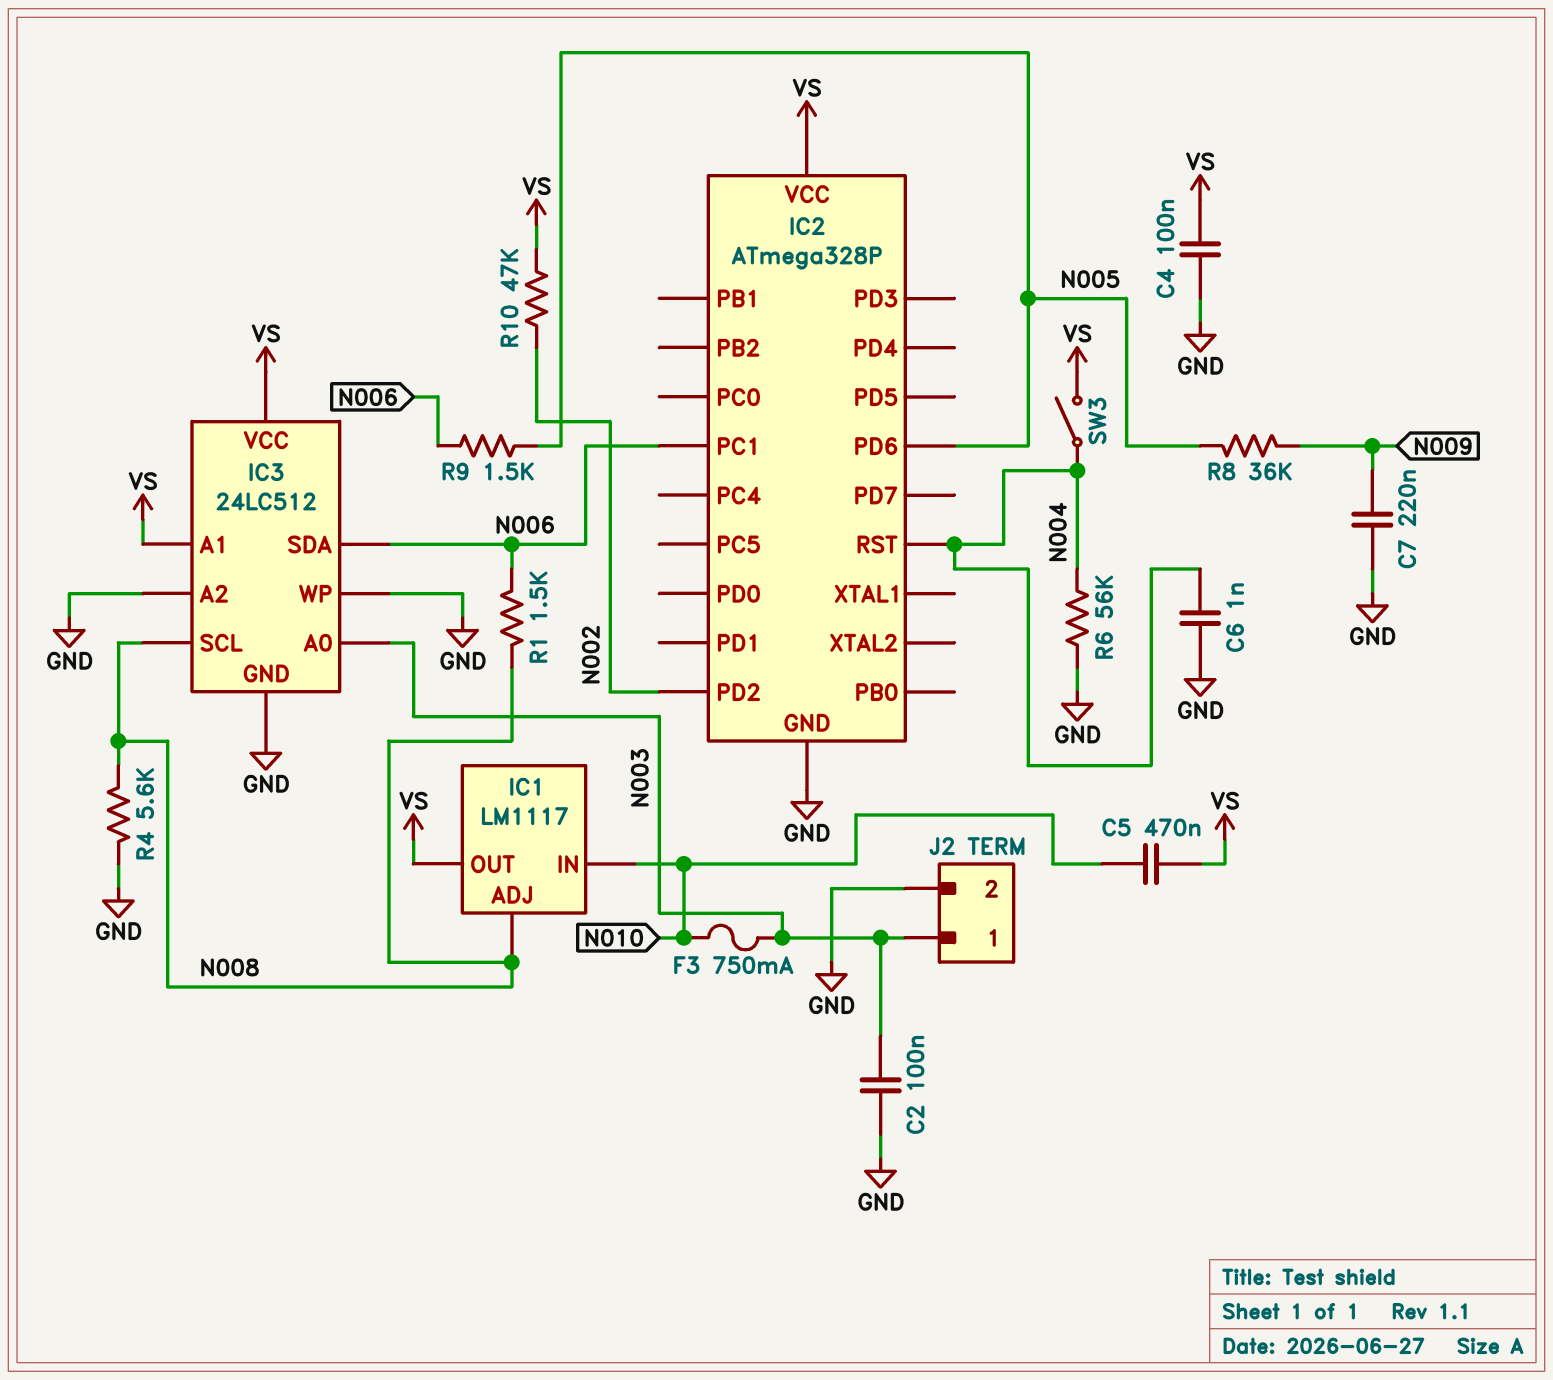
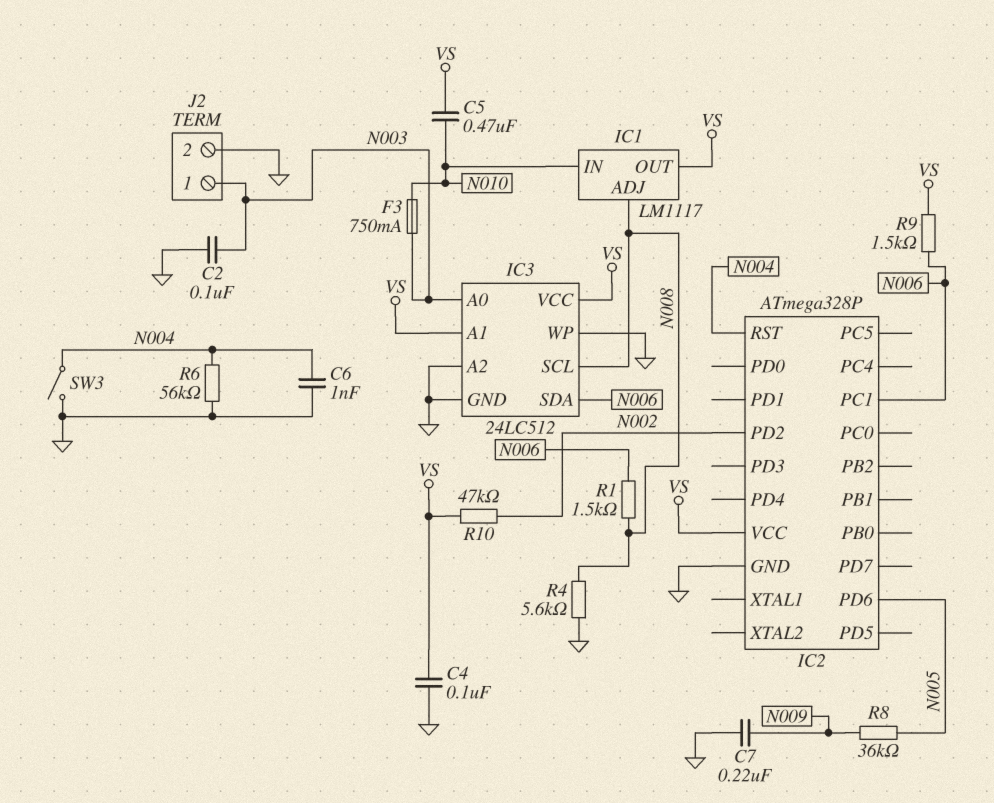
R9: 1.5k (N005, N006) -> 1.5k (N006, VS)
SW3: switch (N004, VS) -> switch (GND, N004)

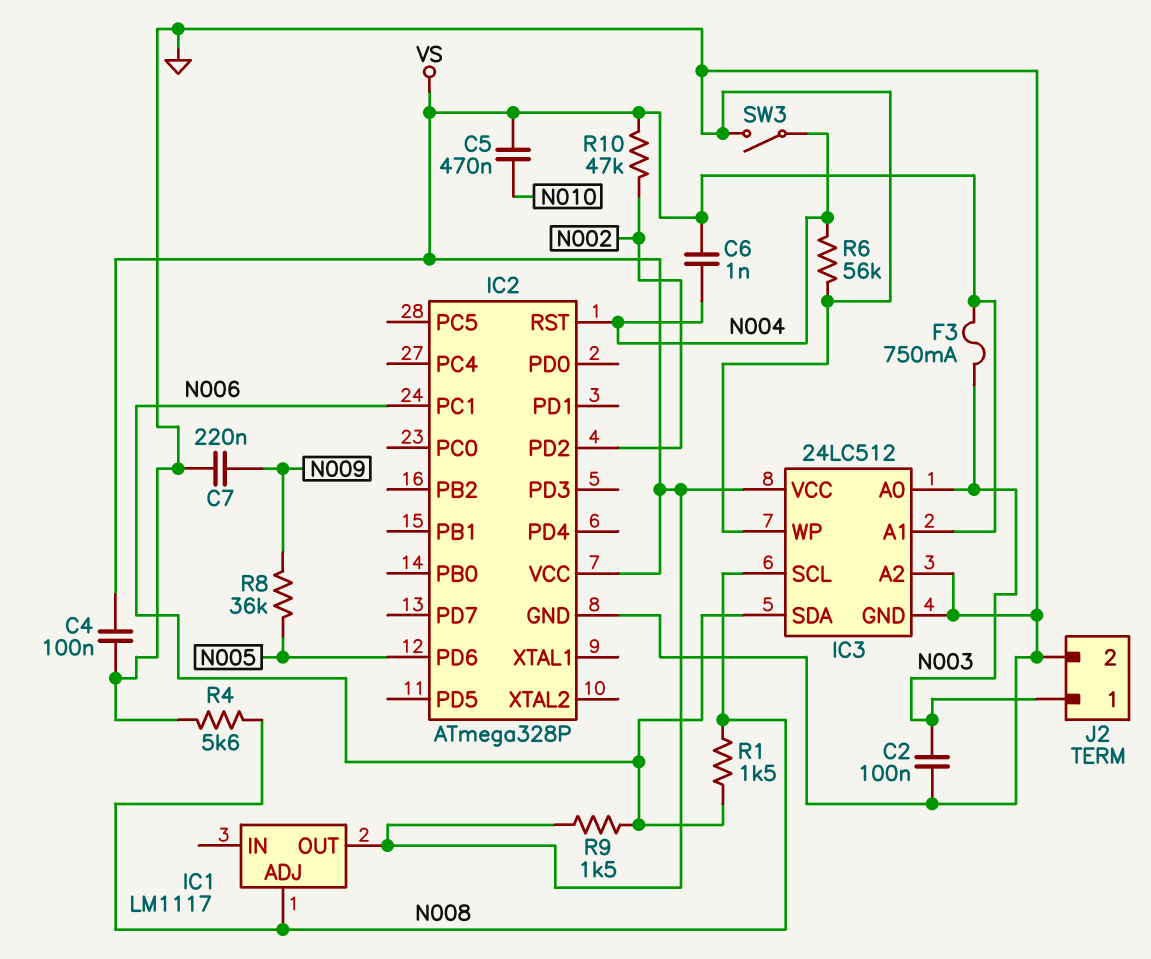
C6: 1nF (GND, N004) -> 1nF (N004, VS)
F3: 750mA (N003, N010) -> 750mA (N003, VS)
IC1 pin IN: N010 -> none

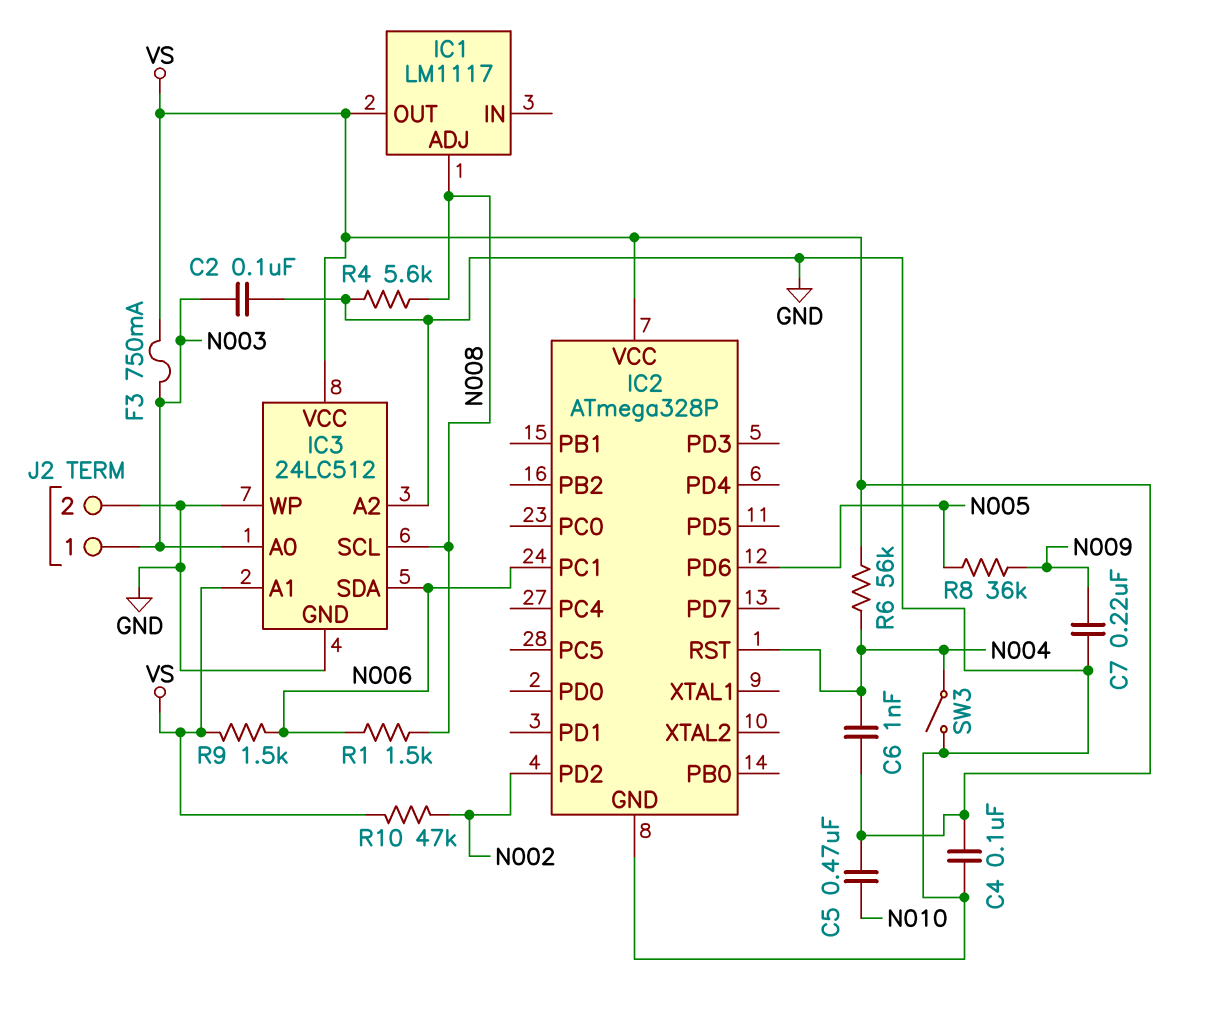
R6: 56k (GND, N004) -> 56k (N004, VS)

